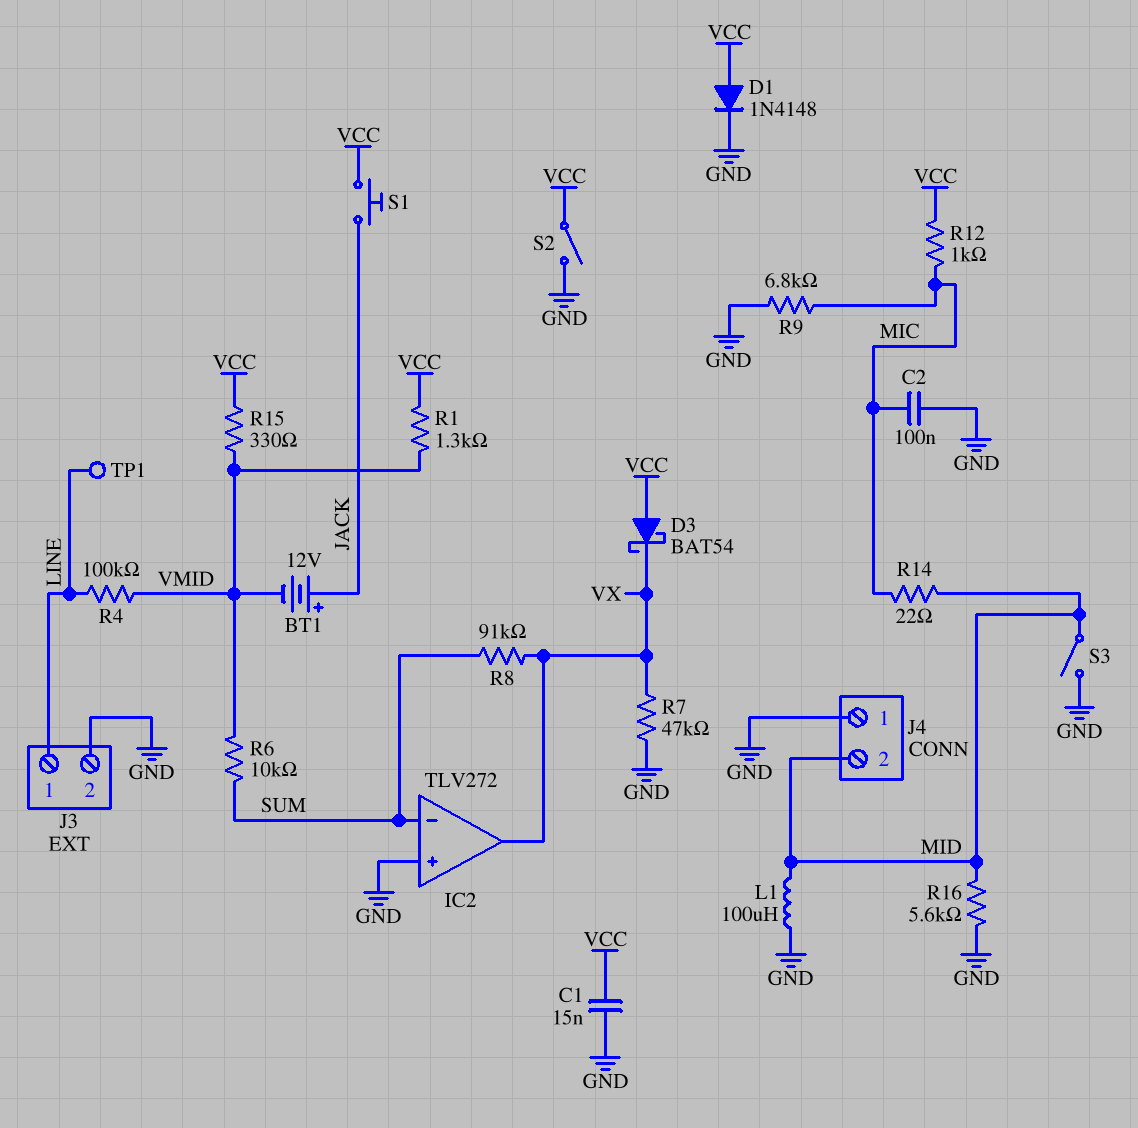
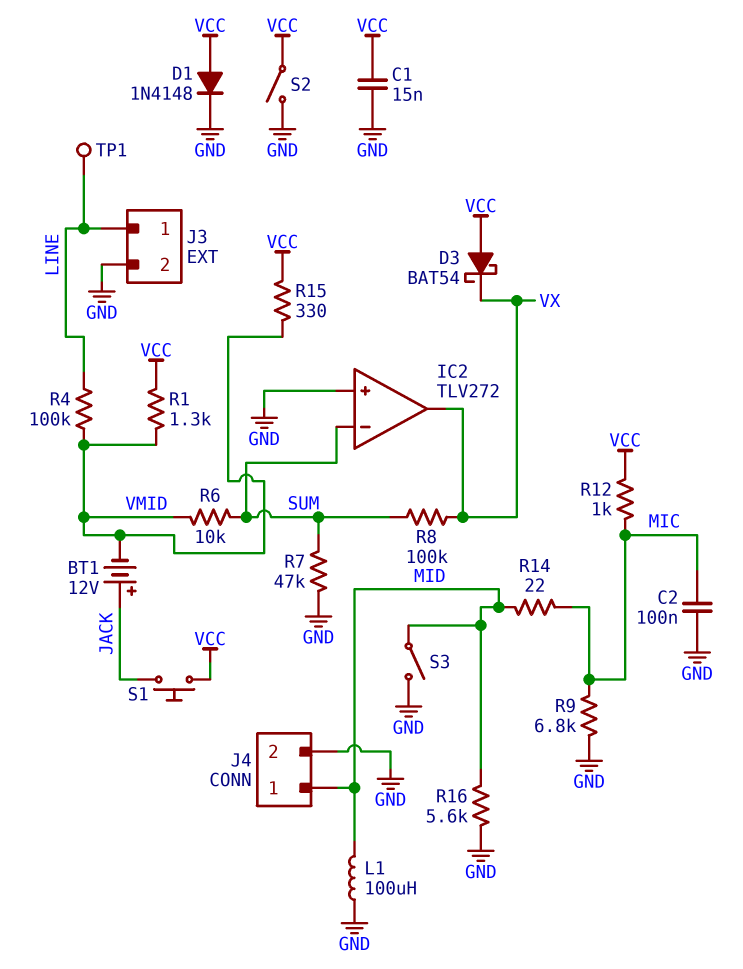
J4 pin 1: GND -> MID
J4 pin 2: MID -> GND
R7: 47k (GND, VX) -> 47k (GND, SUM)
R8: 91k (SUM, VX) -> 100k (SUM, VX)

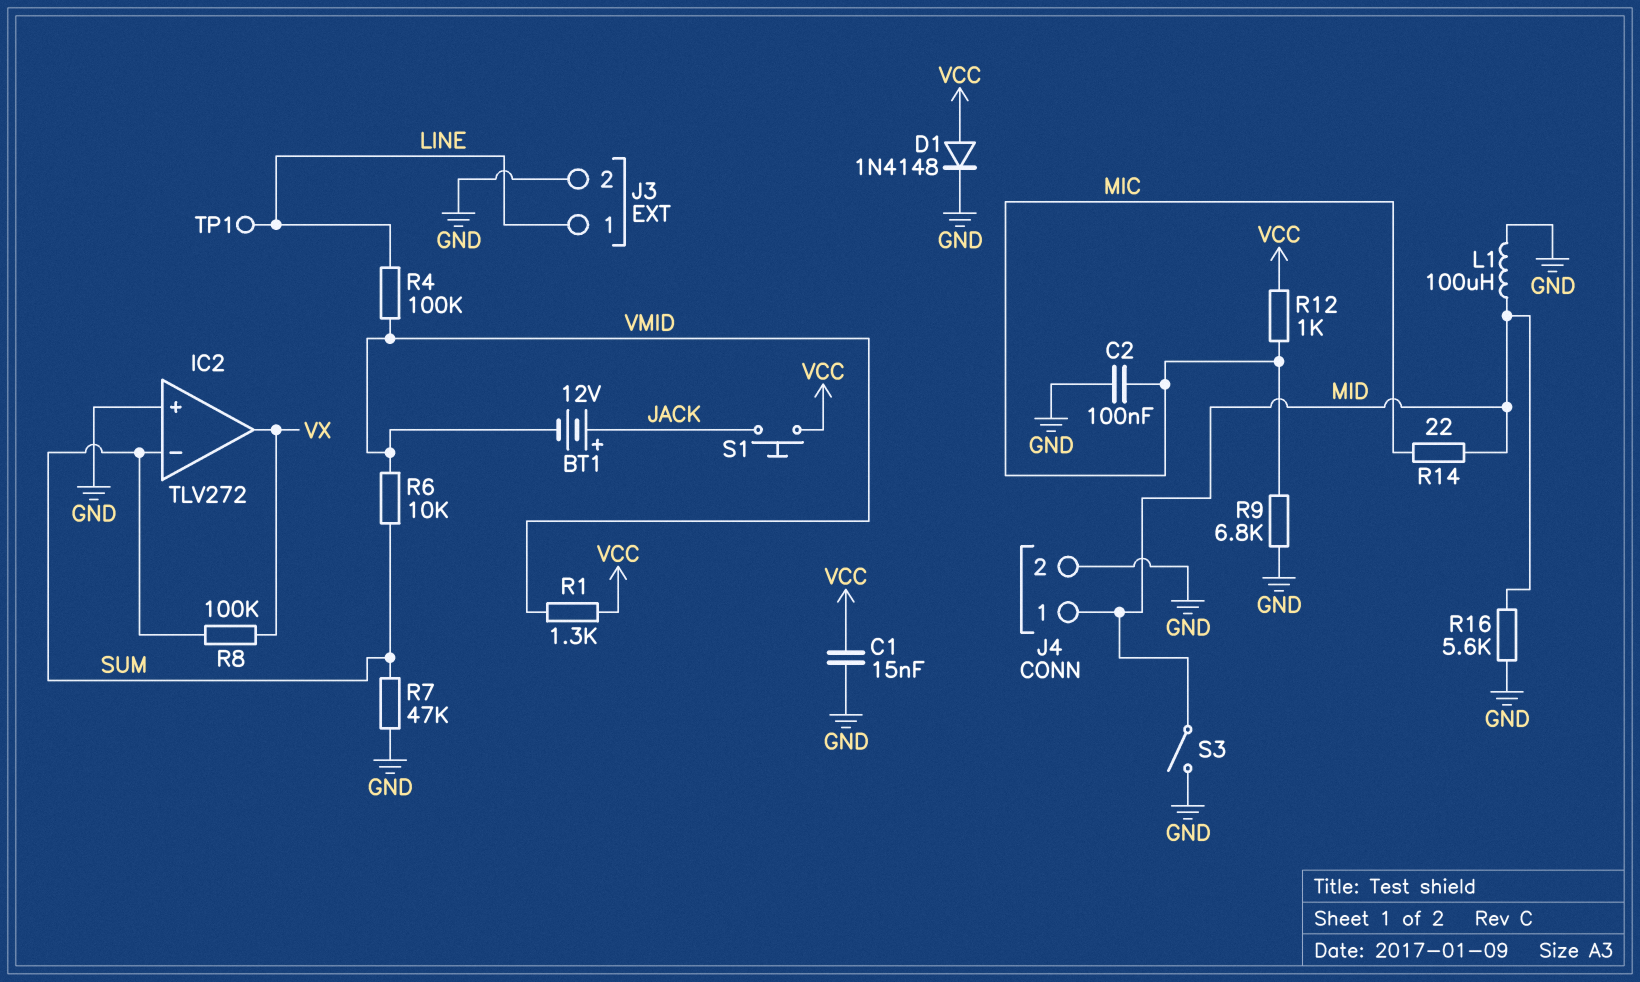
D3: schottky BAT54 (A VCC, K VX) -> none
R15: 330 (VCC, VMID) -> none
S2: switch (GND, VCC) -> none

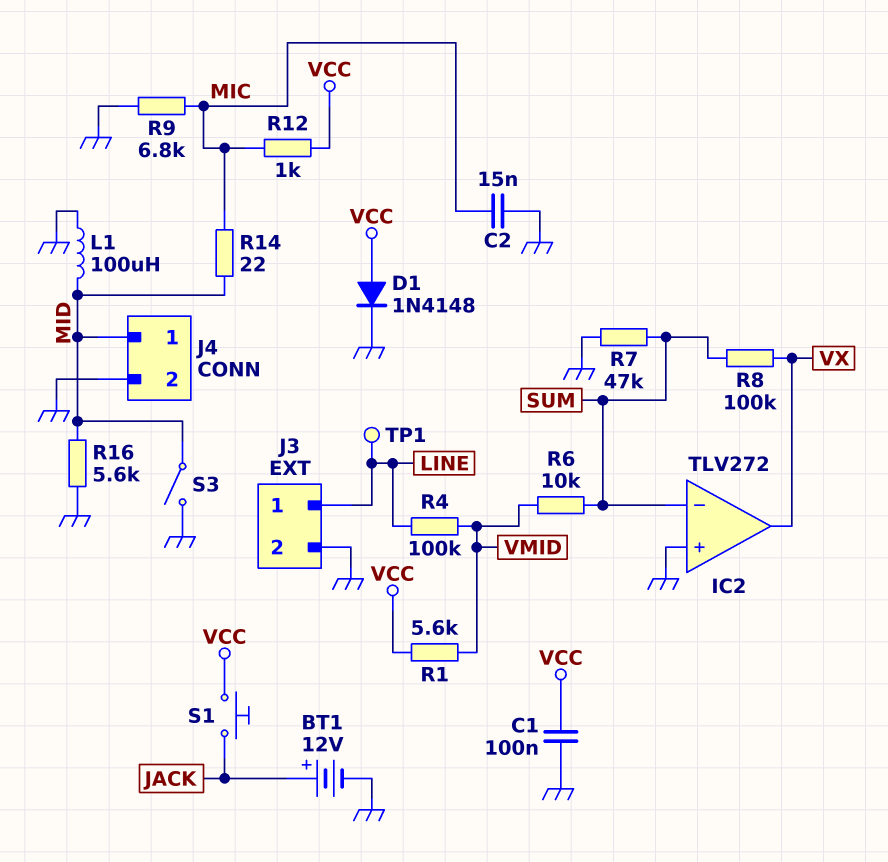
BT1: 12V (plus JACK, minus VMID) -> 12V (plus JACK, minus GND)
C1: 15nF (GND, VCC) -> 100nF (GND, VCC)
C2: 100nF (GND, MIC) -> 15nF (GND, MIC)
R1: 1.3k (VCC, VMID) -> 5.6k (VCC, VMID)

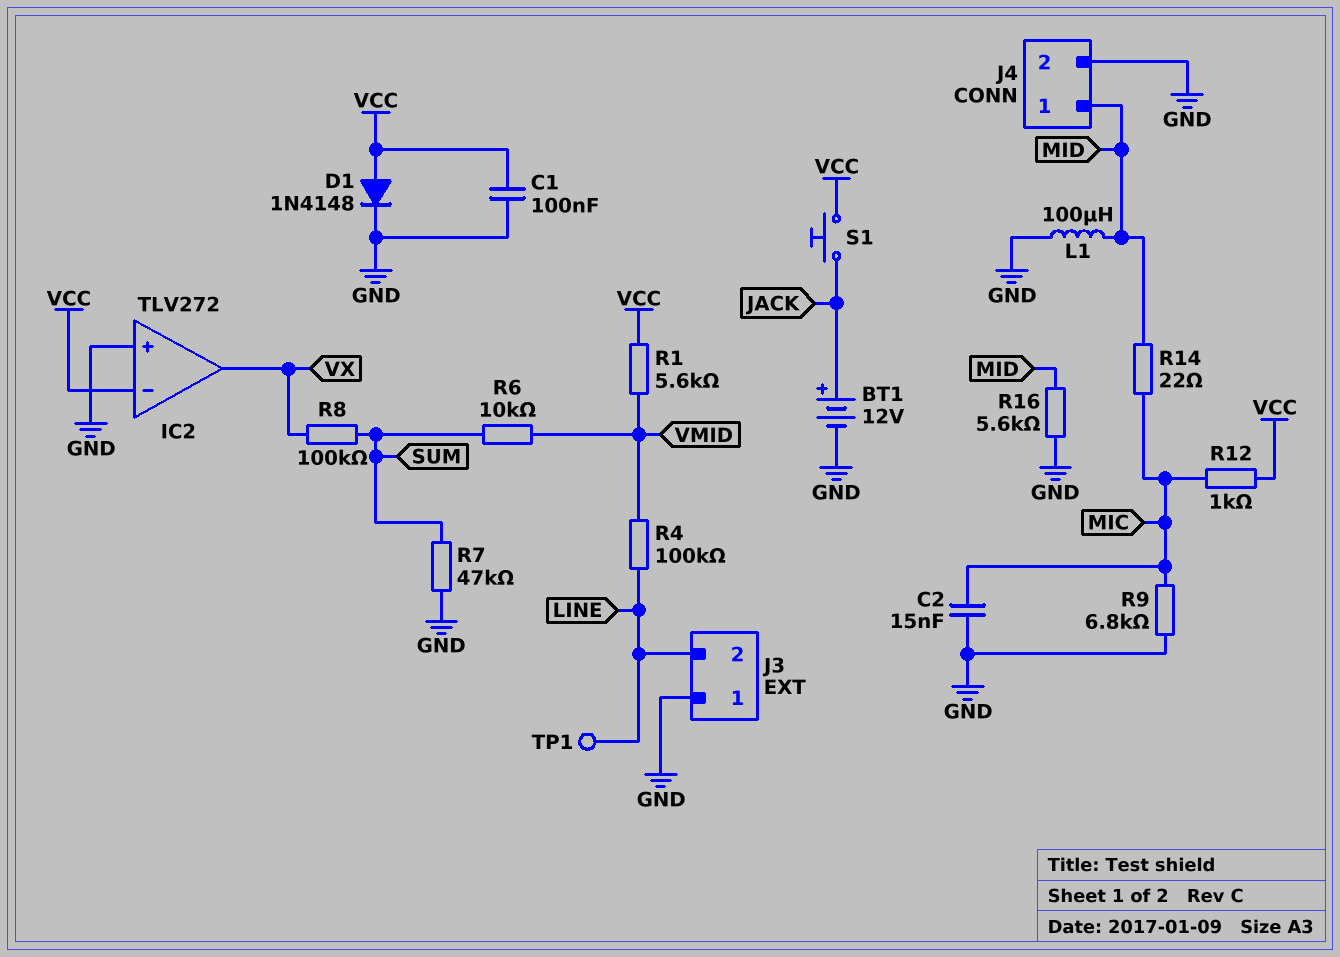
IC2 pin in-: SUM -> VCC
J3 pin 1: LINE -> GND
J3 pin 2: GND -> LINE
S3: switch (GND, MID) -> none

